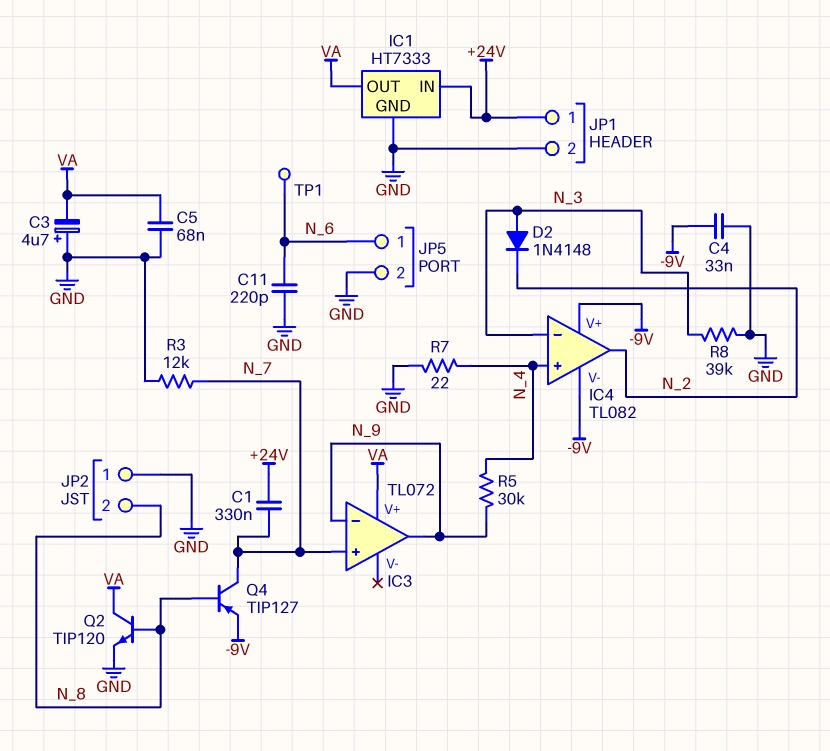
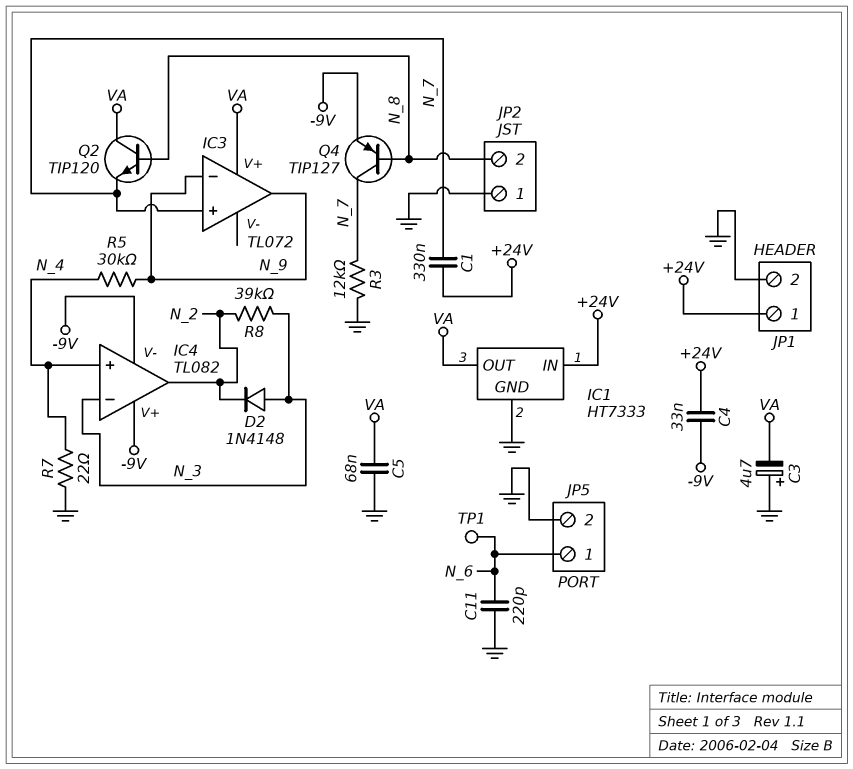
C4: 33nF (-9V, GND) -> 33nF (+24V, -9V)
Q2: NPN TIP120 (B N_8, C VA, E GND) -> NPN TIP120 (B N_8, C VA, E N_7)
R8: 39k (GND, N_3) -> 39k (N_2, N_3)

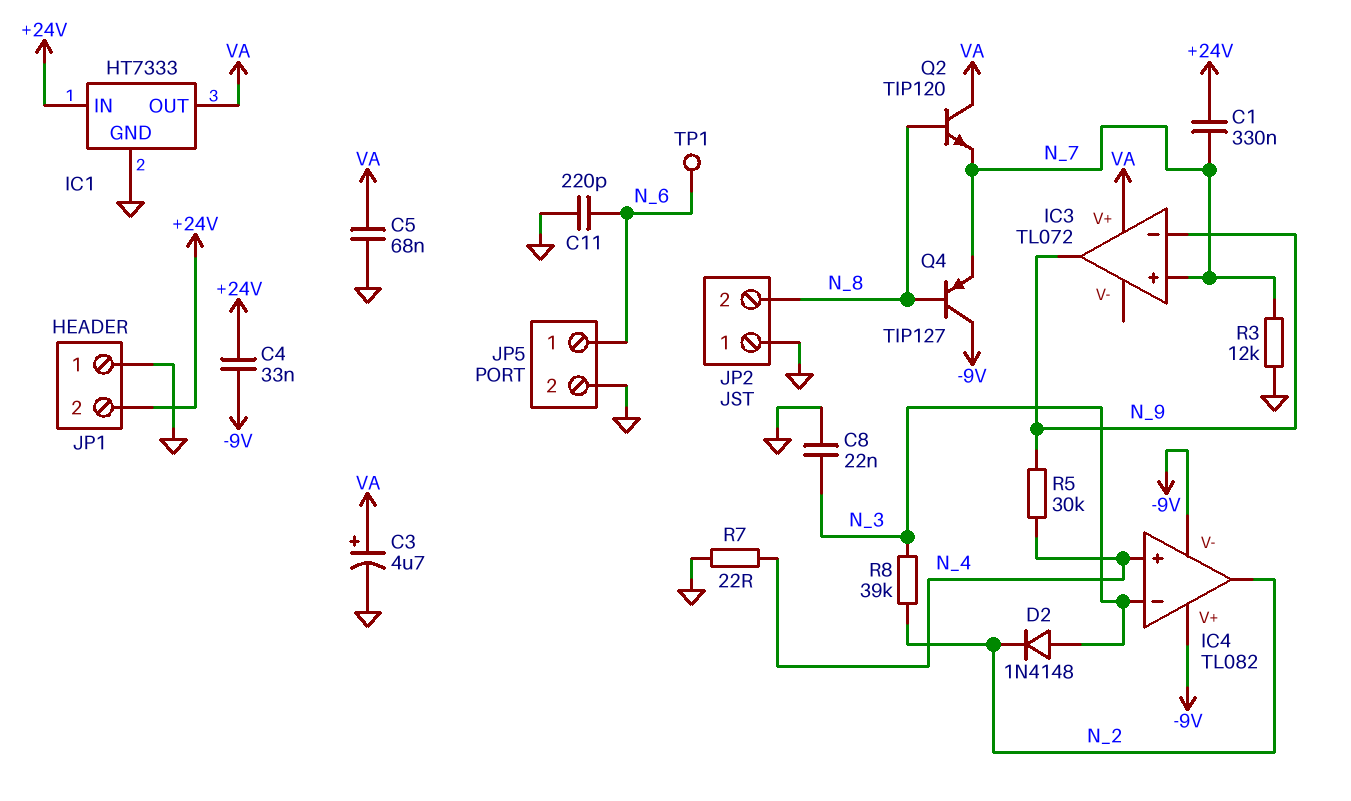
C3: 4.7uF (plus GND, minus VA) -> 4.7uF (plus VA, minus GND)
C8: none -> 22nF (GND, N_3)
JP1 pin 1: +24V -> GND
JP1 pin 2: GND -> +24V
Q4: PNP TIP127 (B N_8, C N_7, E -9V) -> PNP TIP127 (B N_8, C -9V, E N_7)

